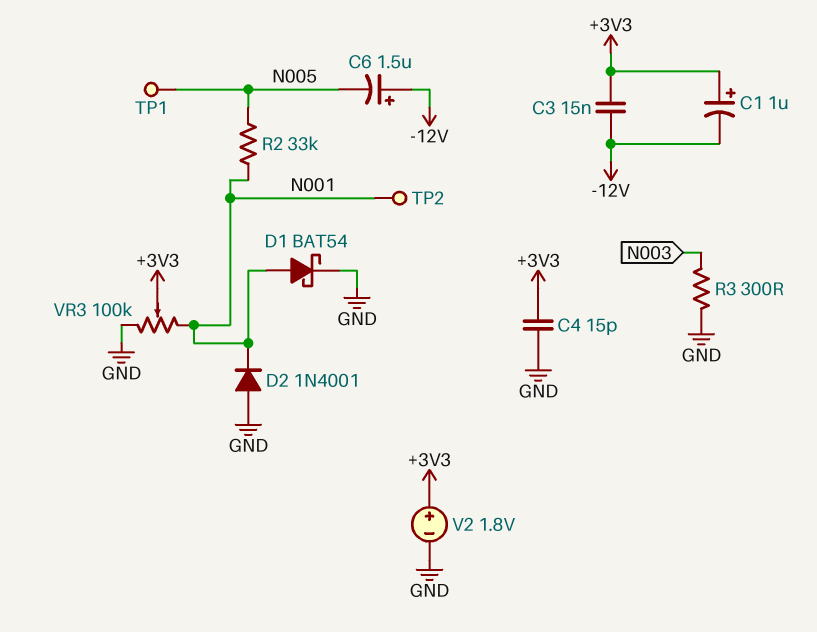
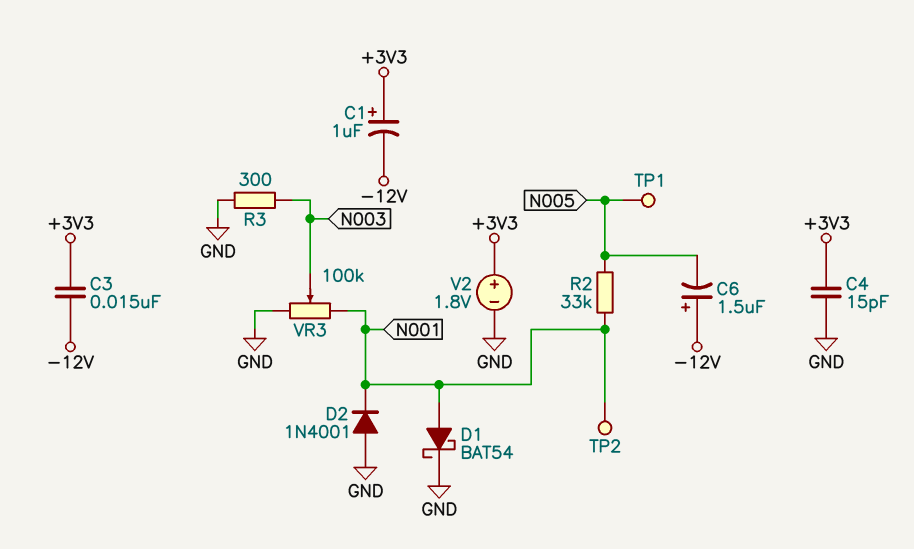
VR3: 100k (GND, N001, wiper +3V3) -> 100k (GND, N001, wiper N003)

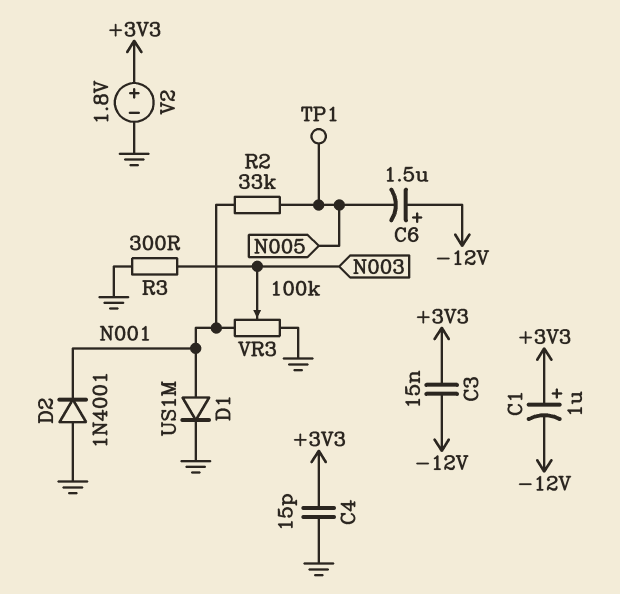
D1: schottky BAT54 (A N001, K GND) -> diode US1M (A N001, K GND)
TP2: test point (N001) -> none

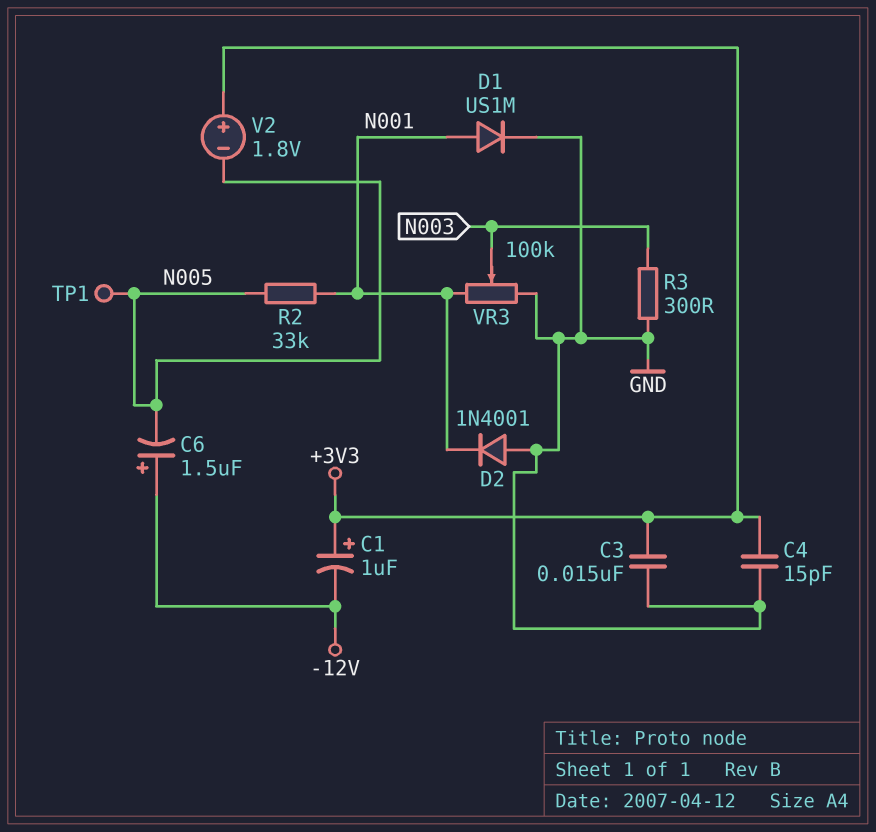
C3: 15nF (+3V3, -12V) -> 15nF (+3V3, GND)
V2: 1.8V (plus +3V3, minus GND) -> 1.8V (plus +3V3, minus N005)

